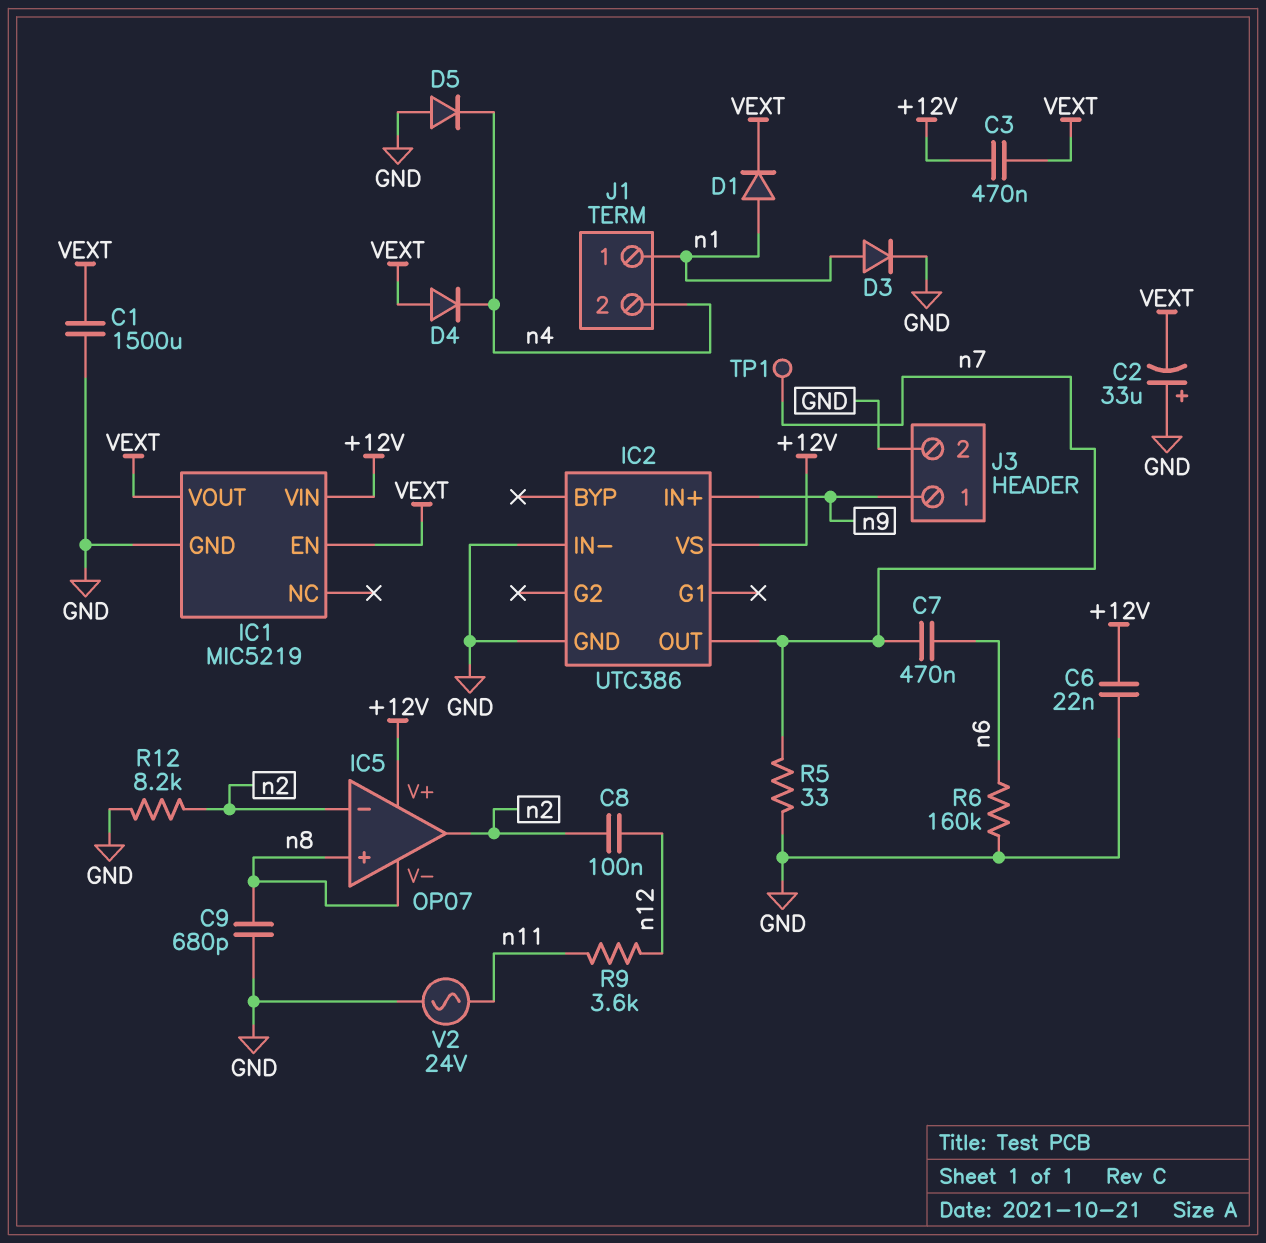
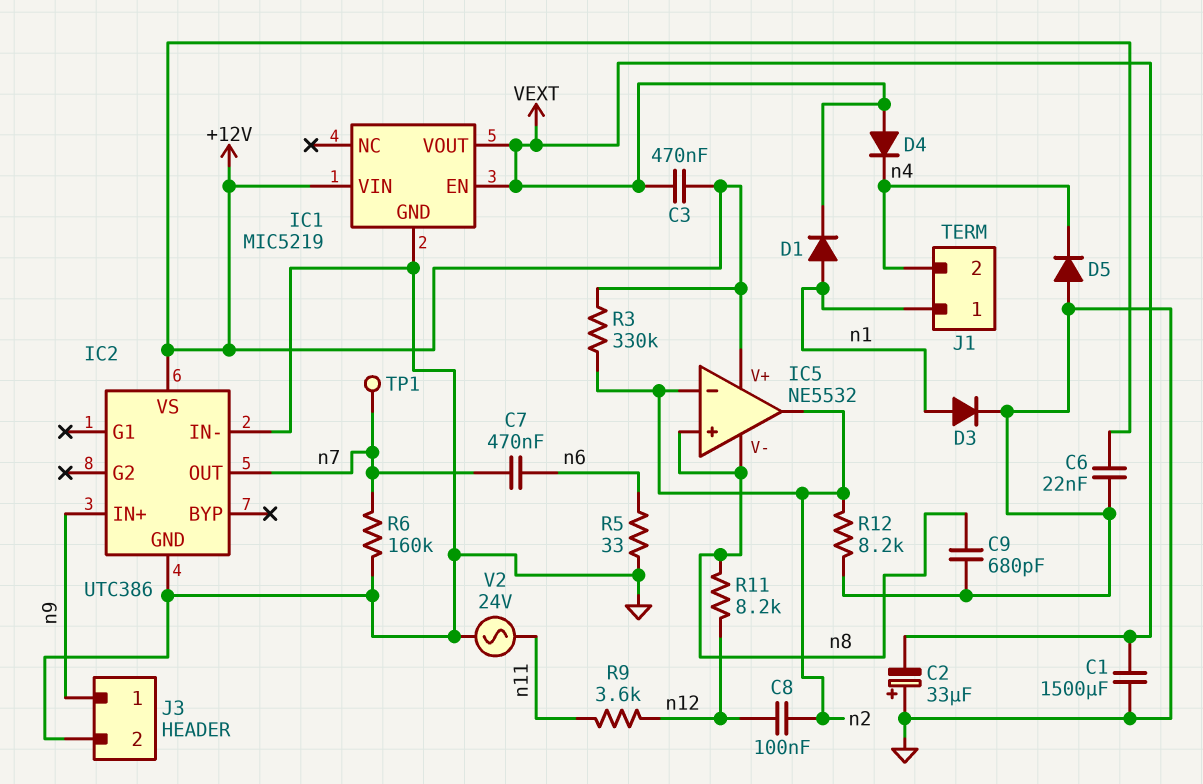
IC5: OP07 -> NE5532
R3: none -> 330k (+12V, n2)
R5: 33 (GND, n7) -> 33 (GND, n6)
R6: 160k (GND, n6) -> 160k (GND, n7)
R11: none -> 8.2k (n8, n12)

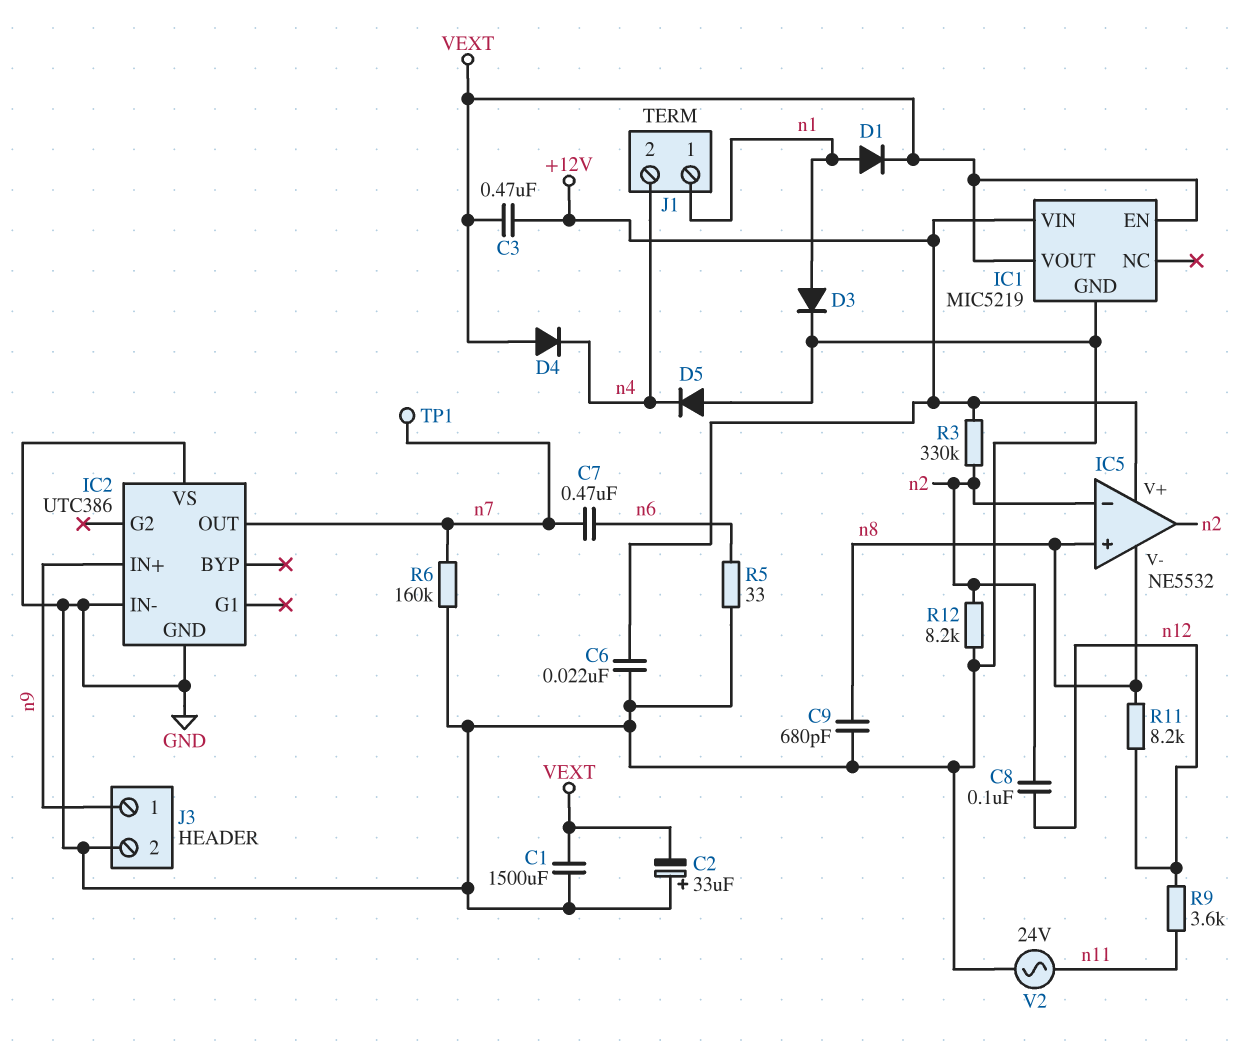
IC2 pin VS: +12V -> GND

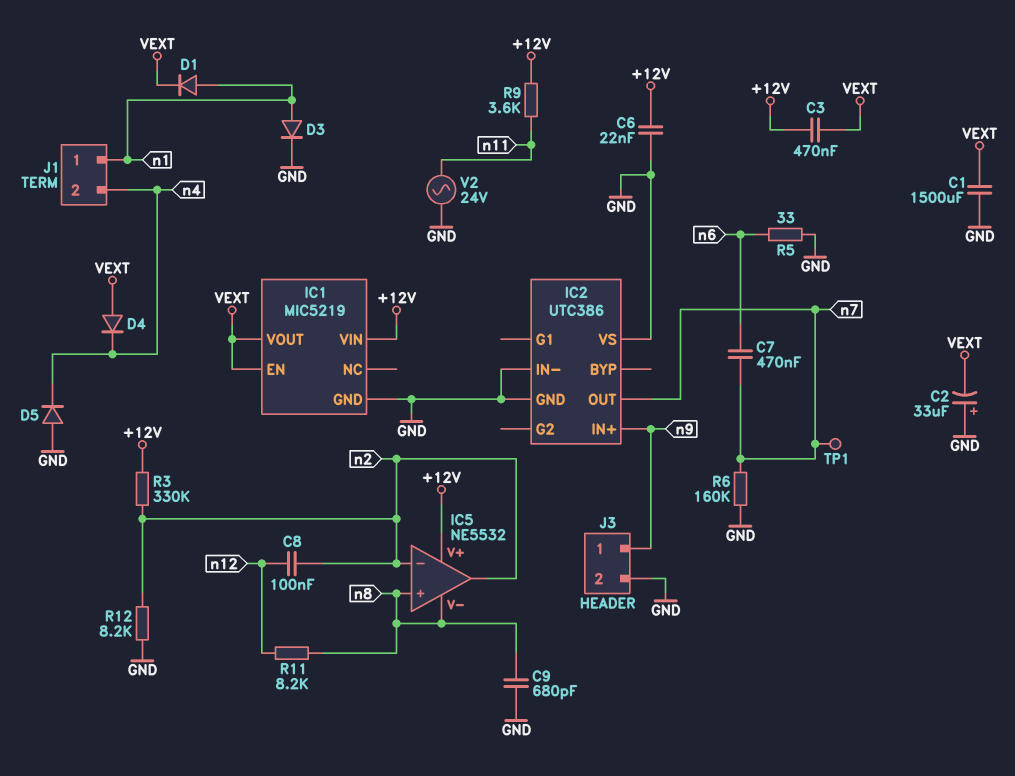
R9: 3.6k (n11, n12) -> 3.6k (+12V, n11)

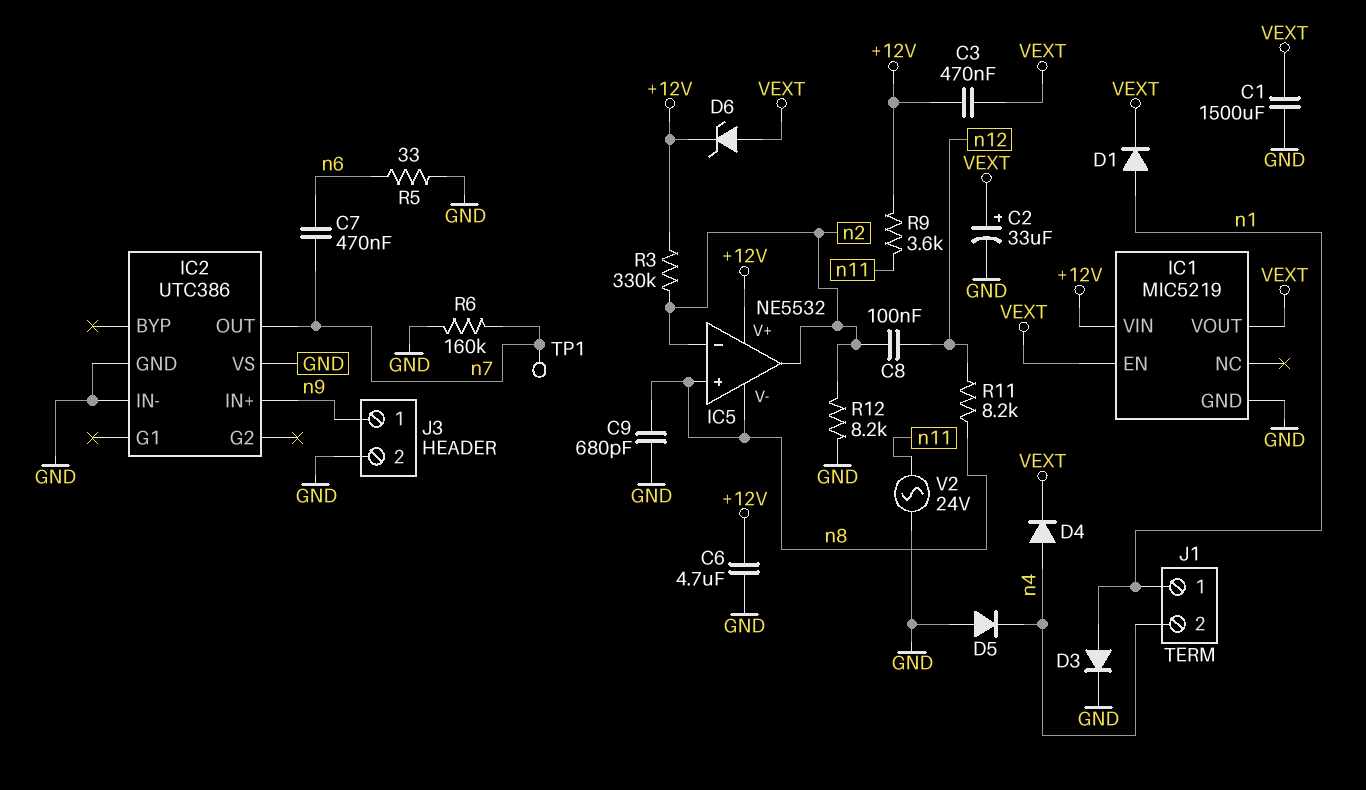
C2: 33uF (plus GND, minus VEXT) -> 33uF (plus VEXT, minus GND)
C6: 22nF (+12V, GND) -> 4.7uF (+12V, GND)
D4: diode (A VEXT, K n4) -> diode (A n4, K VEXT)
D6: none -> zener (A VEXT, K +12V)

